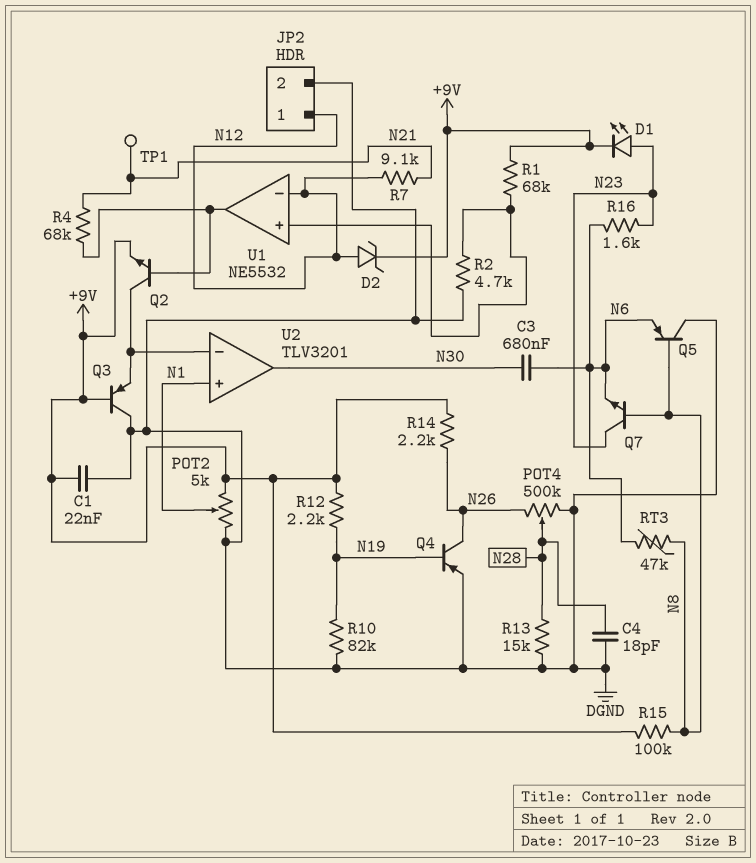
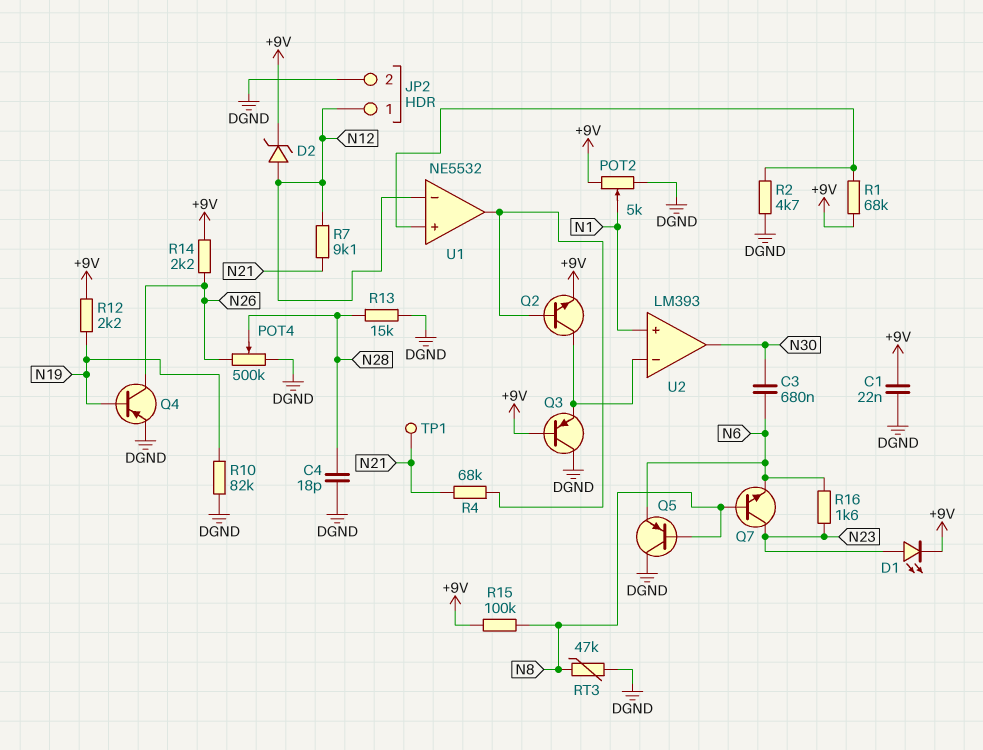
RT3: 47k (N6, N8) -> 47k (DGND, N8)
U2: TLV3201 -> LM393

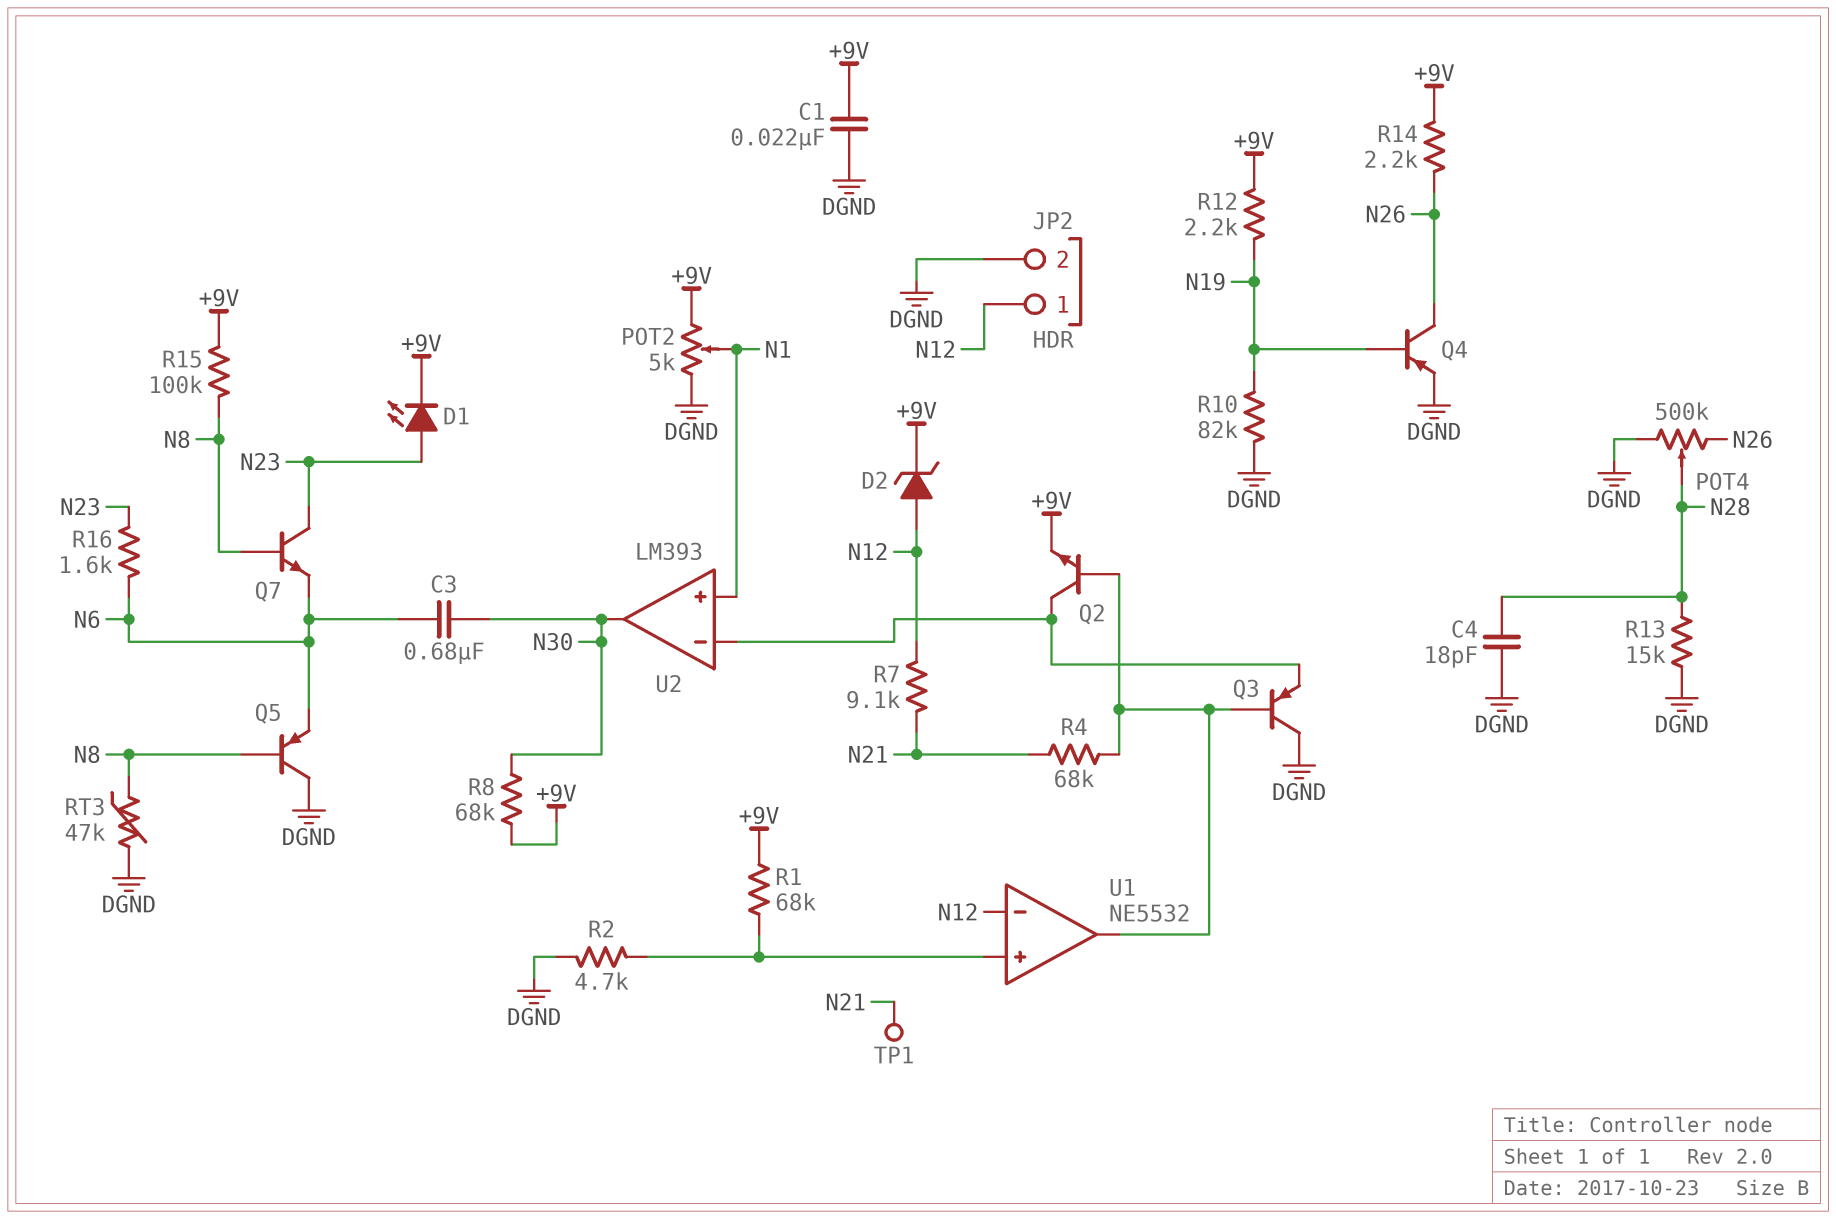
Q3: PNP (B +9V, C DGND, E U2/in-) -> PNP (B U1/out, C DGND, E U2/in-)
R8: none -> 68k (+9V, N30)

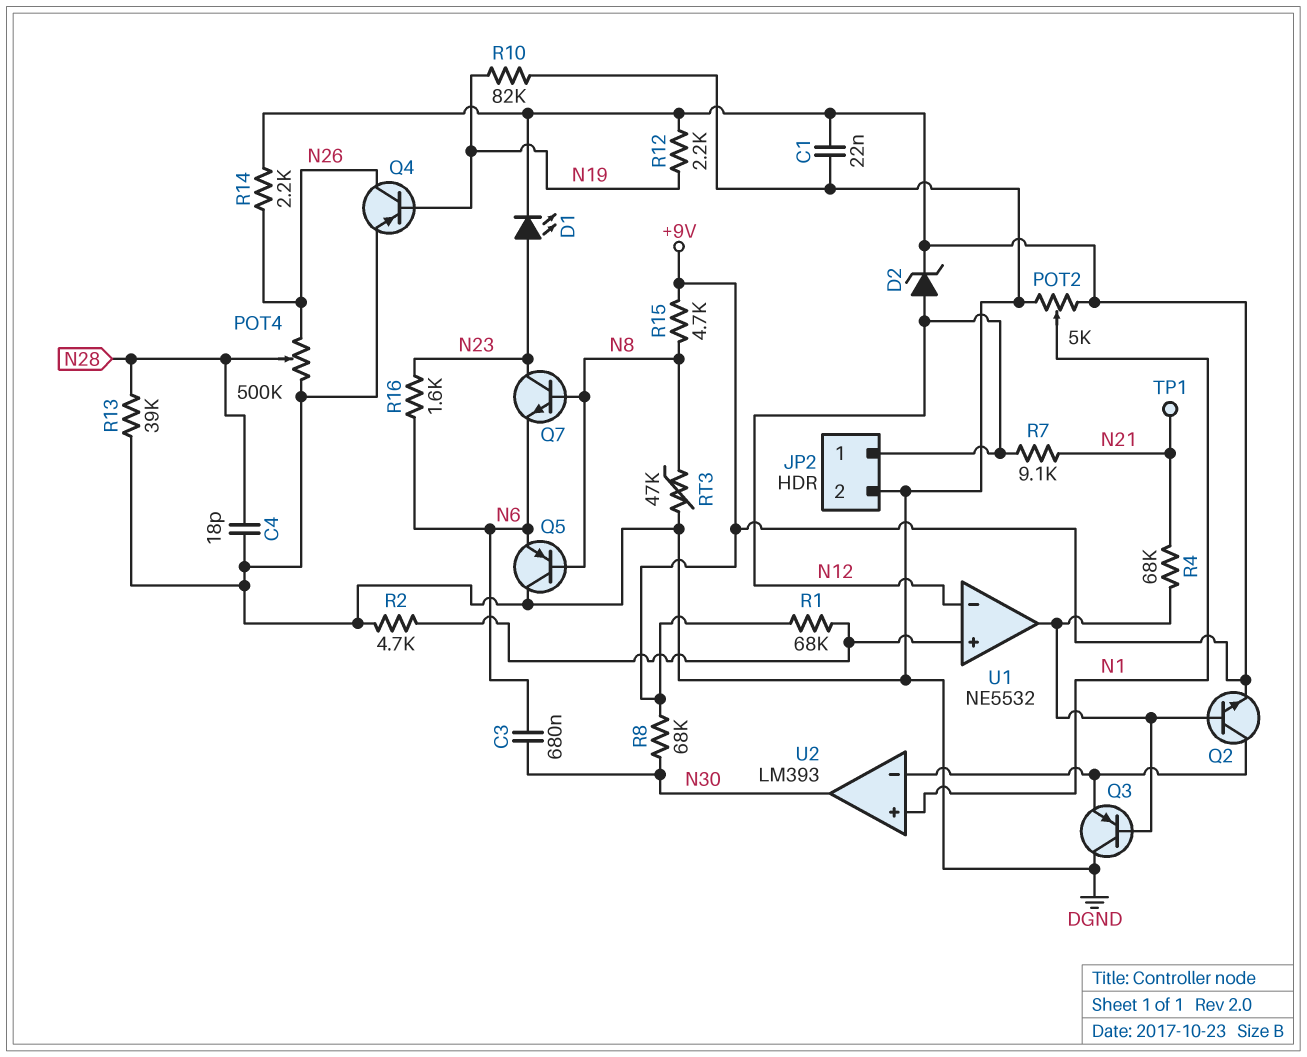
R13: 15k (DGND, N28) -> 39k (DGND, N28)
R15: 100k (+9V, N8) -> 4.7k (+9V, N8)

